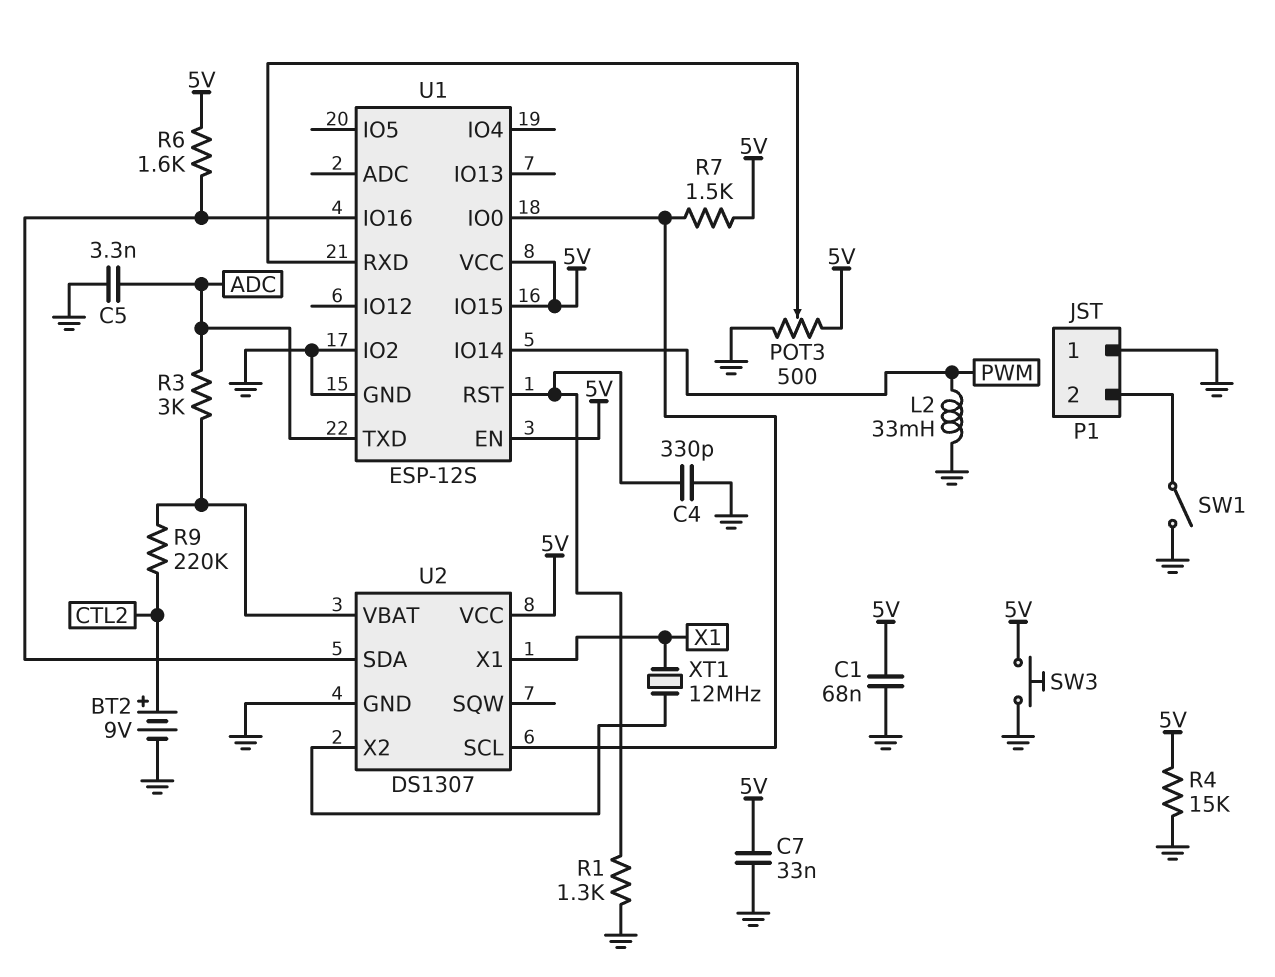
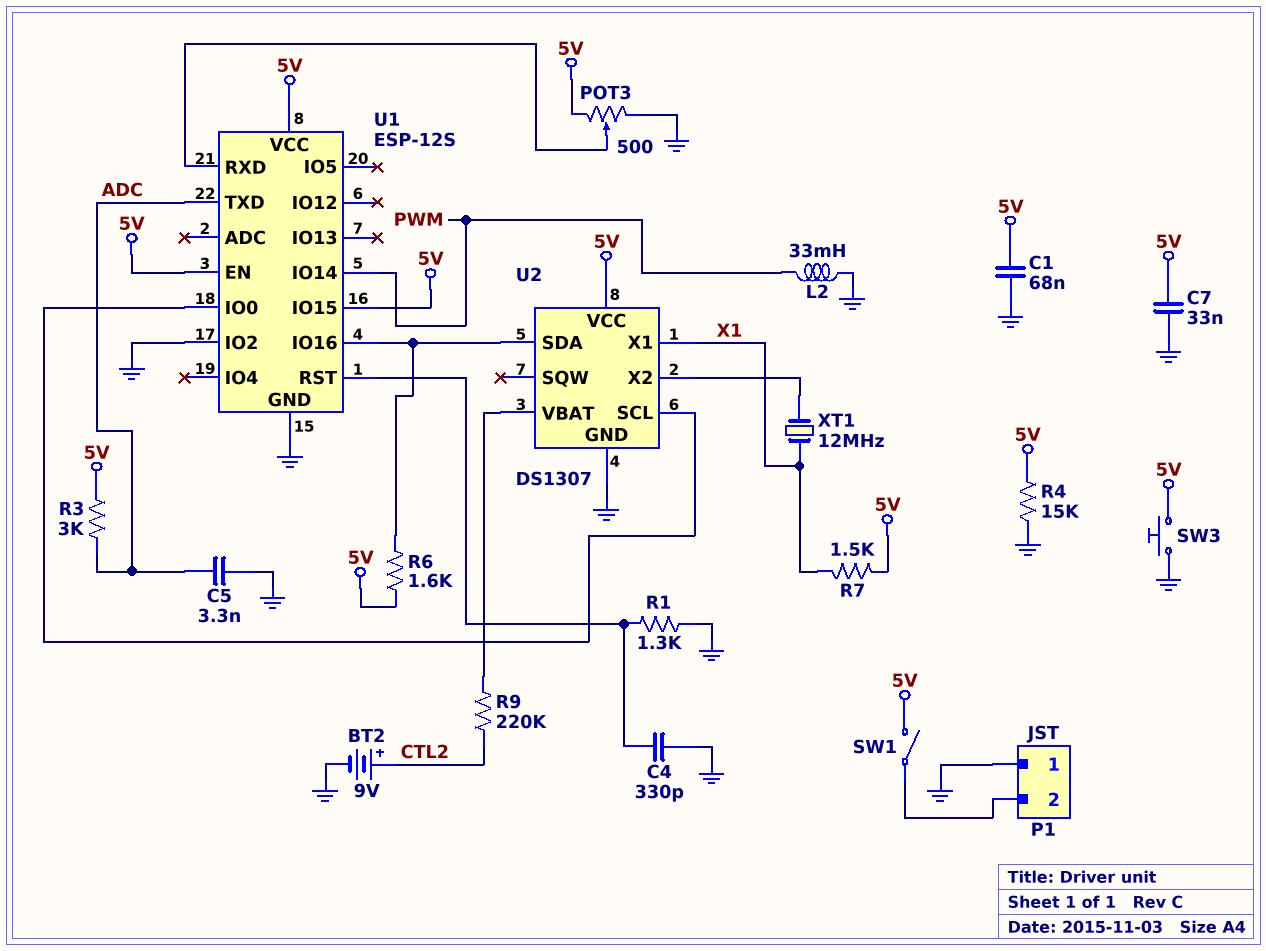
R3: 3k (ADC, U2/VBAT) -> 3k (5V, ADC)
R7: 1.5k (5V, U1/IO0) -> 1.5k (5V, X1)
SW1: switch (GND, P1/2) -> switch (5V, P1/2)

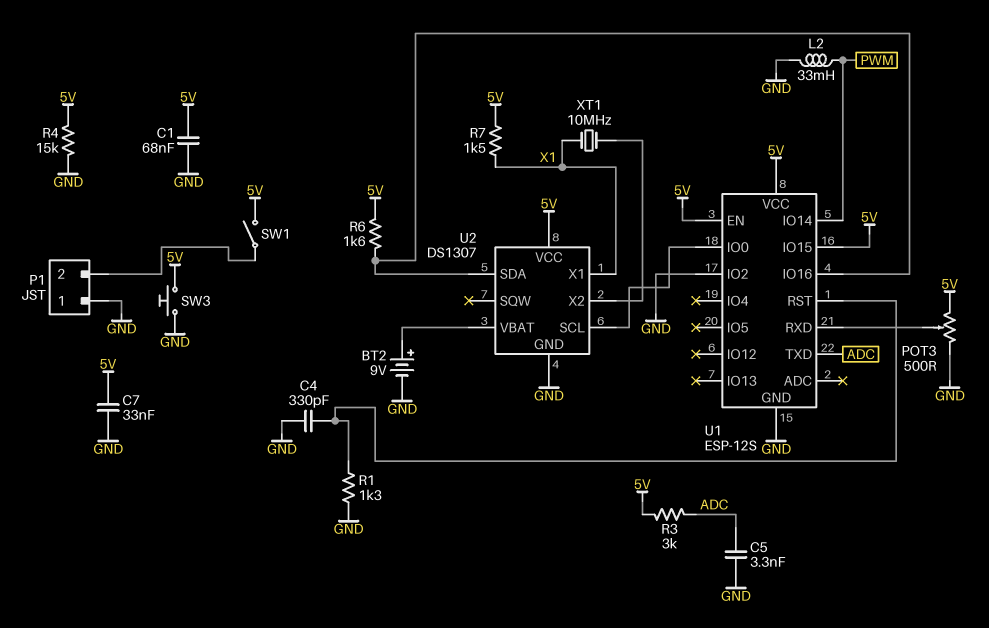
BT2: 9V (plus CTL2, minus GND) -> 9V (plus U2/VBAT, minus GND)
R9: 220k (CTL2, U2/VBAT) -> none
XT1: 12MHz (U2/X2, X1) -> 10MHz (U2/X2, X1)

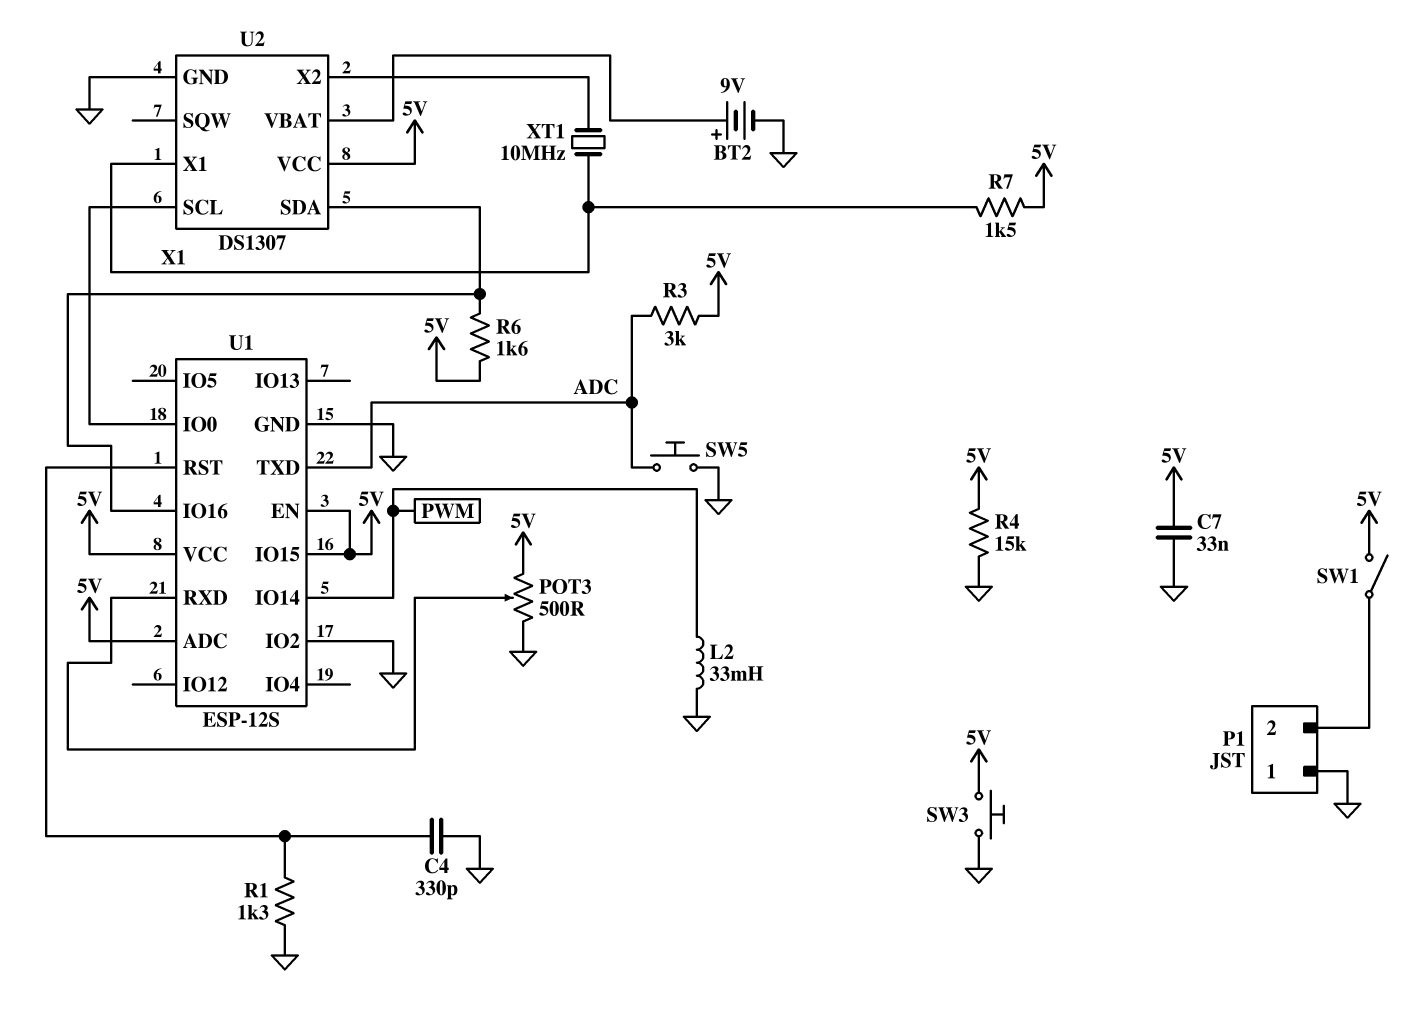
C1: 68nF (5V, GND) -> none
C5: 3.3nF (ADC, GND) -> none
SW5: none -> button (ADC, GND)
U1 pin ADC: none -> 5V

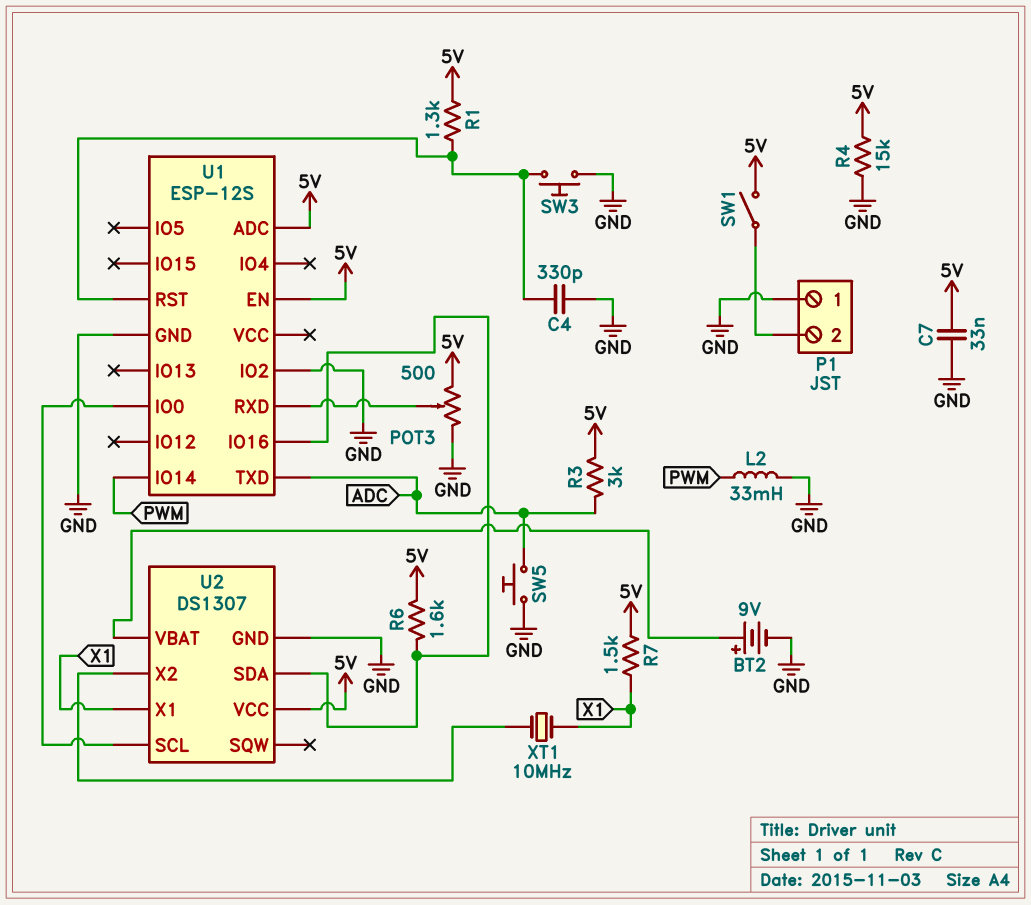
R1: 1.3k (GND, U1/RST) -> 1.3k (5V, U1/RST)
SW3: button (5V, GND) -> button (GND, U1/RST)
U1 pin IO15: 5V -> none
U1 pin VCC: 5V -> none

